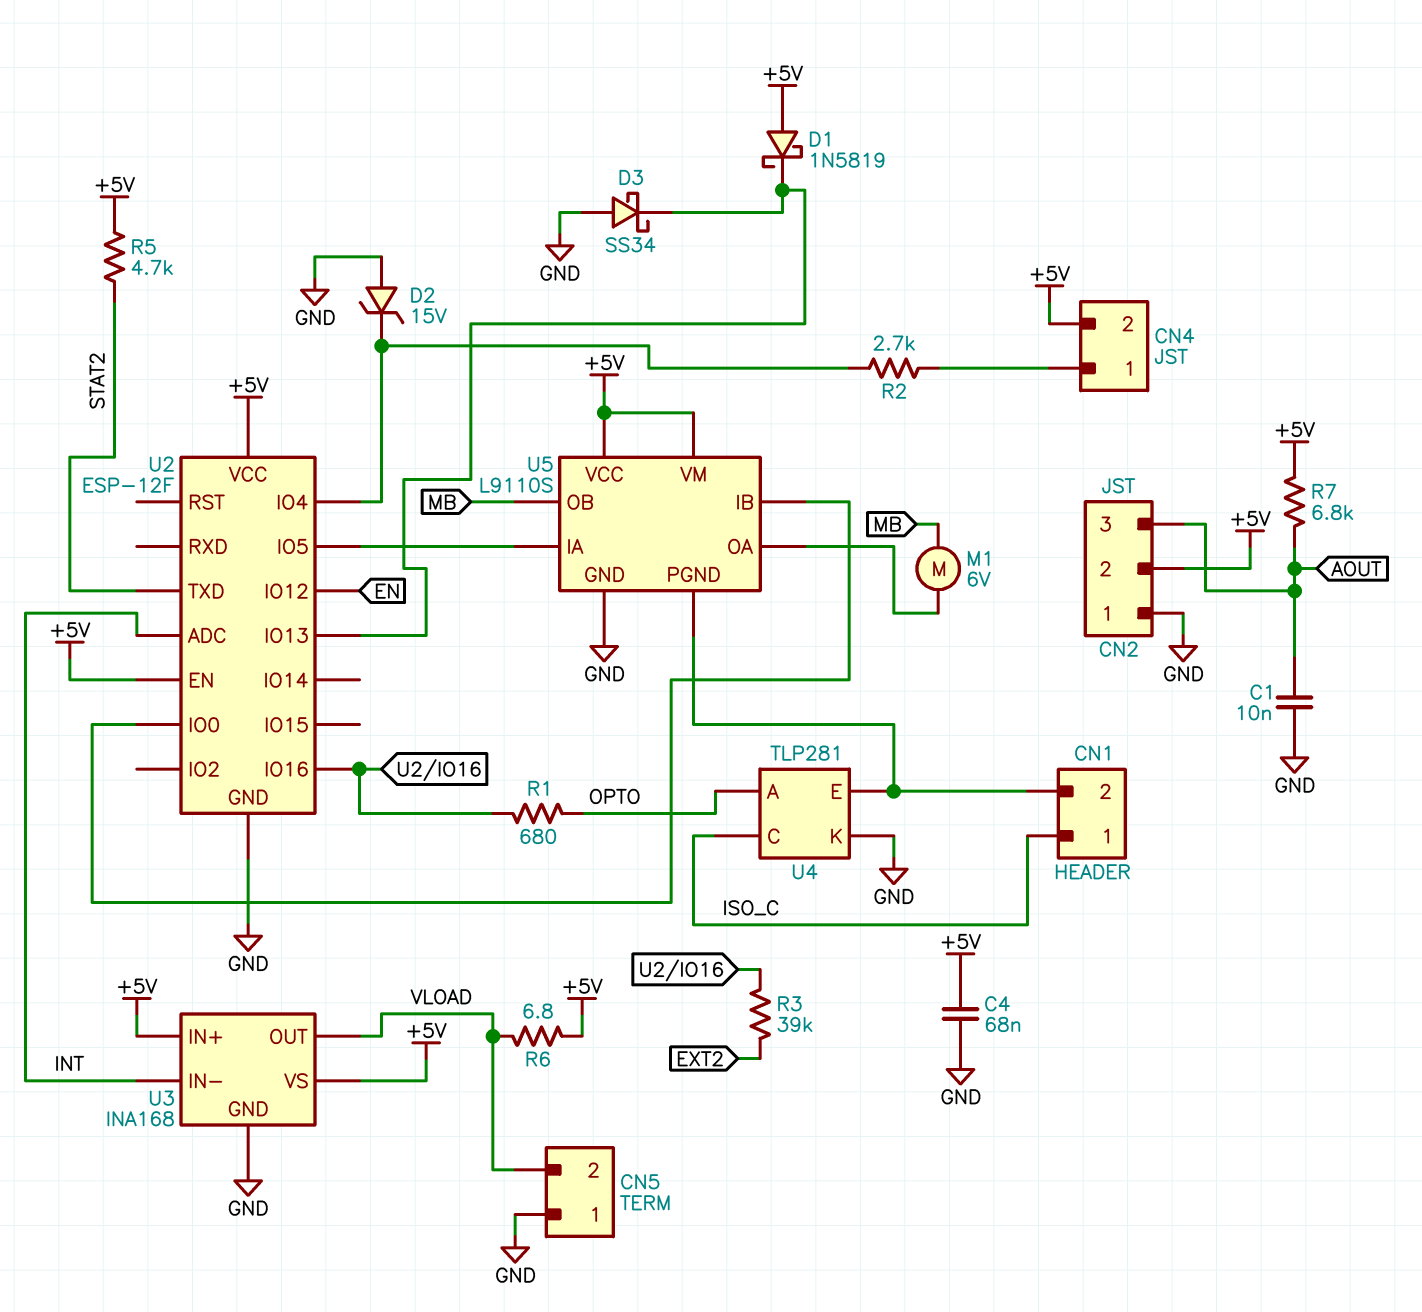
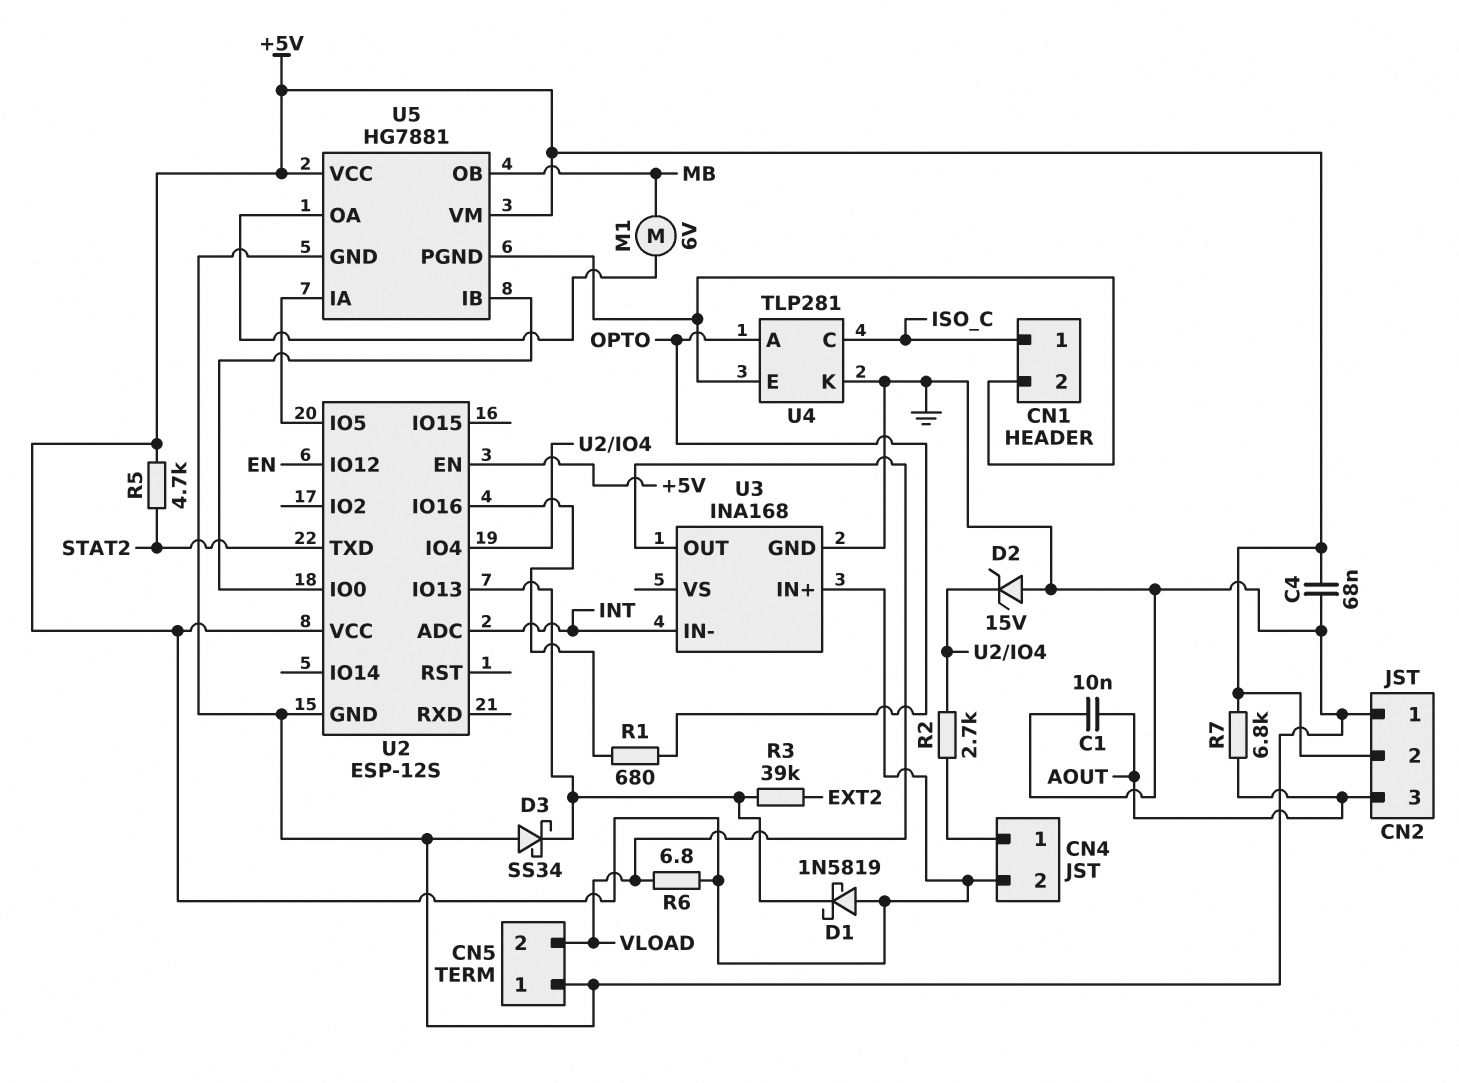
R3: 39k (EXT2, U2/IO16) -> 39k (EXT2, U2/IO13)
U2: ESP-12F -> ESP-12S
U3 pin VS: +5V -> none
U5: L9110S -> HG7881

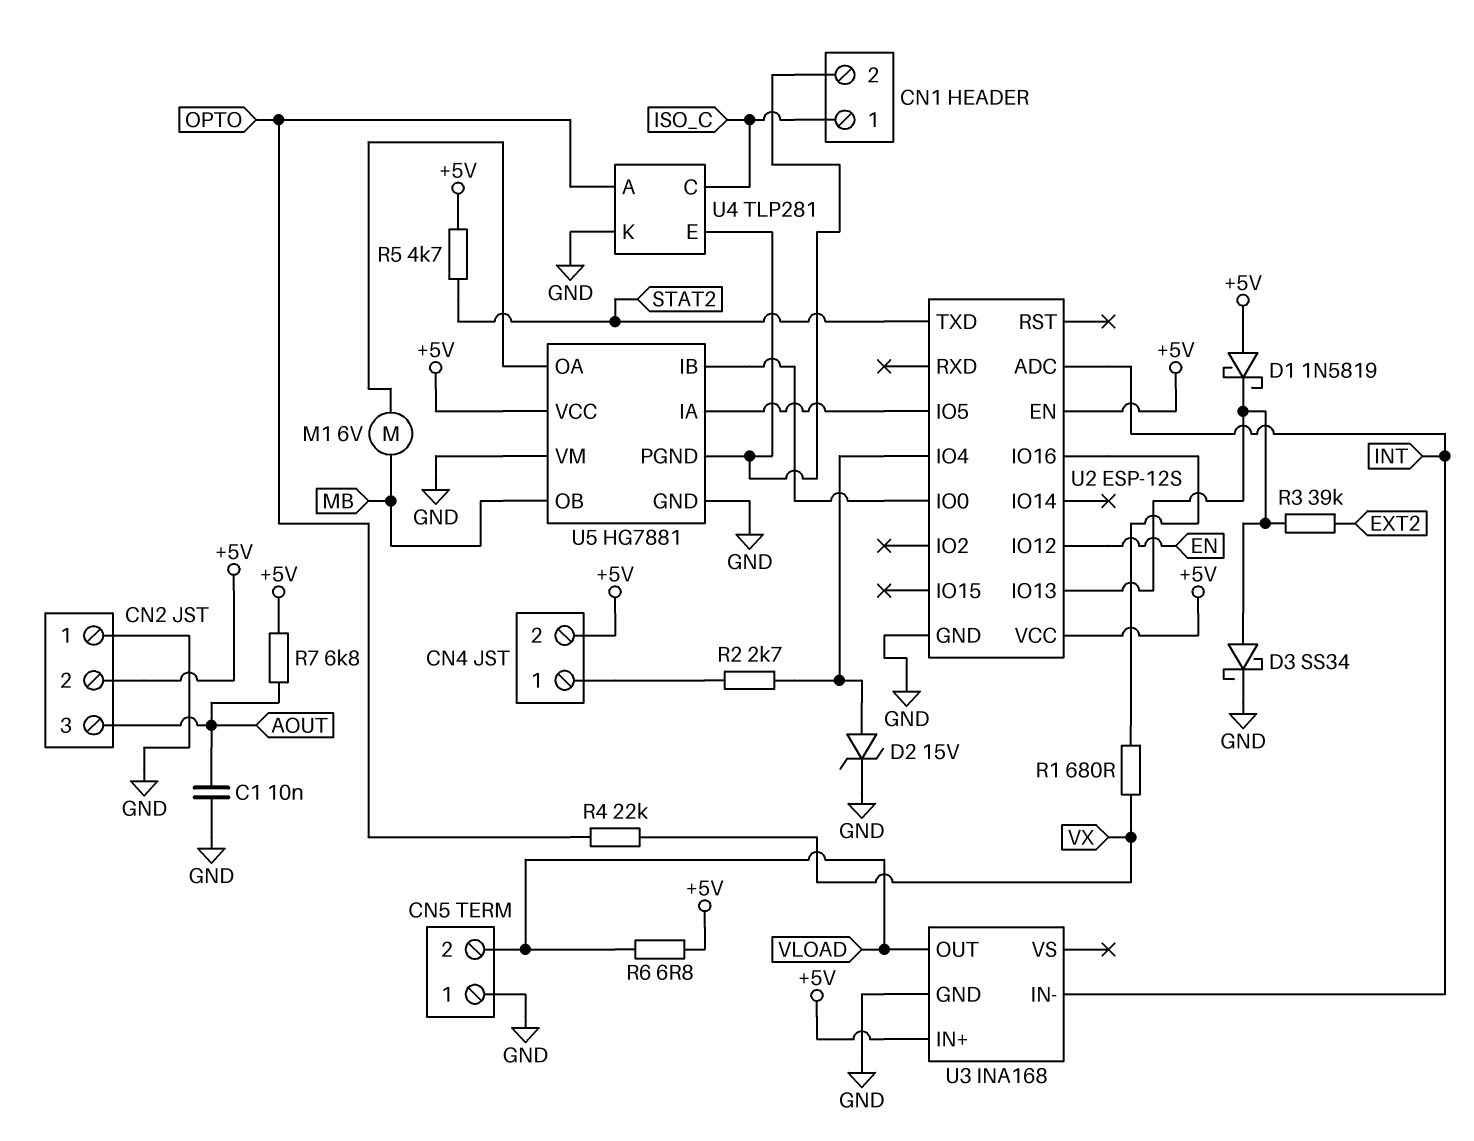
C4: 68nF (+5V, GND) -> none
D2: zener 15V (A GND, K U2/IO4) -> zener 15V (A U2/IO4, K GND)
D3: schottky SS34 (A GND, K U2/IO13) -> schottky SS34 (A U2/IO13, K GND)
R1: 680 (OPTO, U2/IO16) -> 680 (U2/IO16, VX)
R4: none -> 22k (OPTO, VX)
U5 pin VM: +5V -> GND

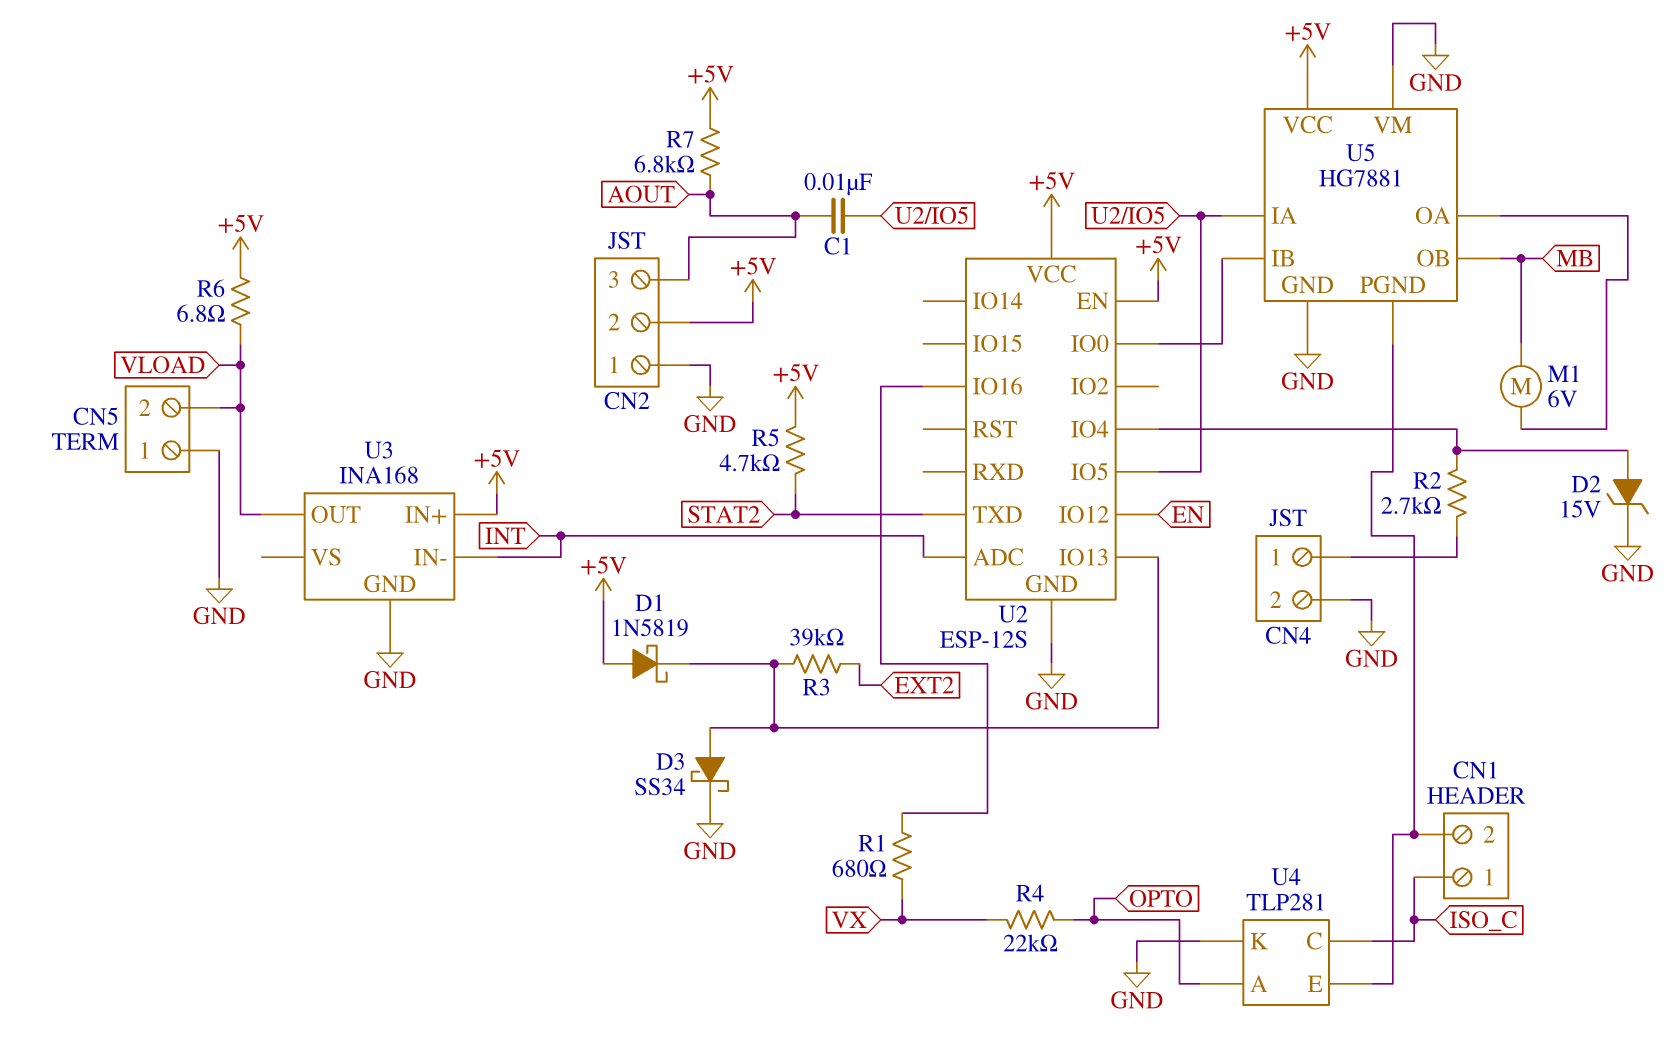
C1: 10nF (AOUT, GND) -> 10nF (AOUT, U2/IO5)
CN4 pin 2: +5V -> GND

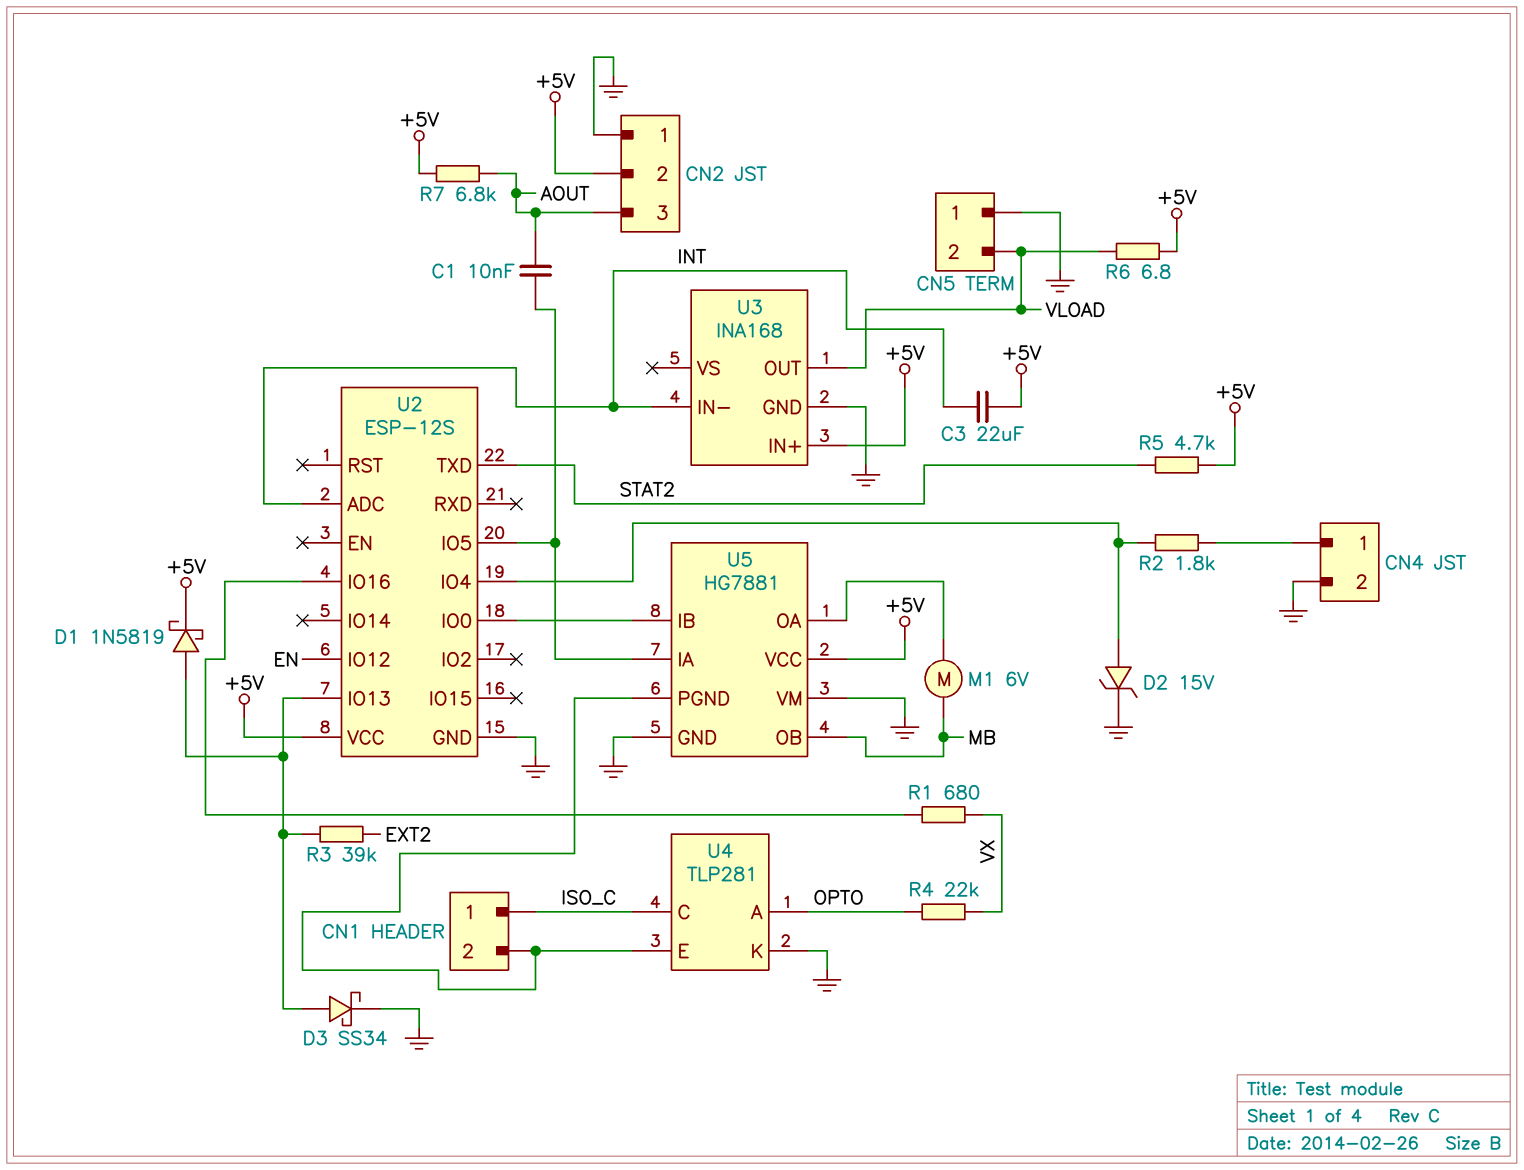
C3: none -> 22uF (+5V, INT)
D1: schottky 1N5819 (A +5V, K U2/IO13) -> schottky 1N5819 (A U2/IO13, K +5V)
R2: 2.7k (CN4/1, U2/IO4) -> 1.8k (CN4/1, U2/IO4)
U2 pin EN: +5V -> none

